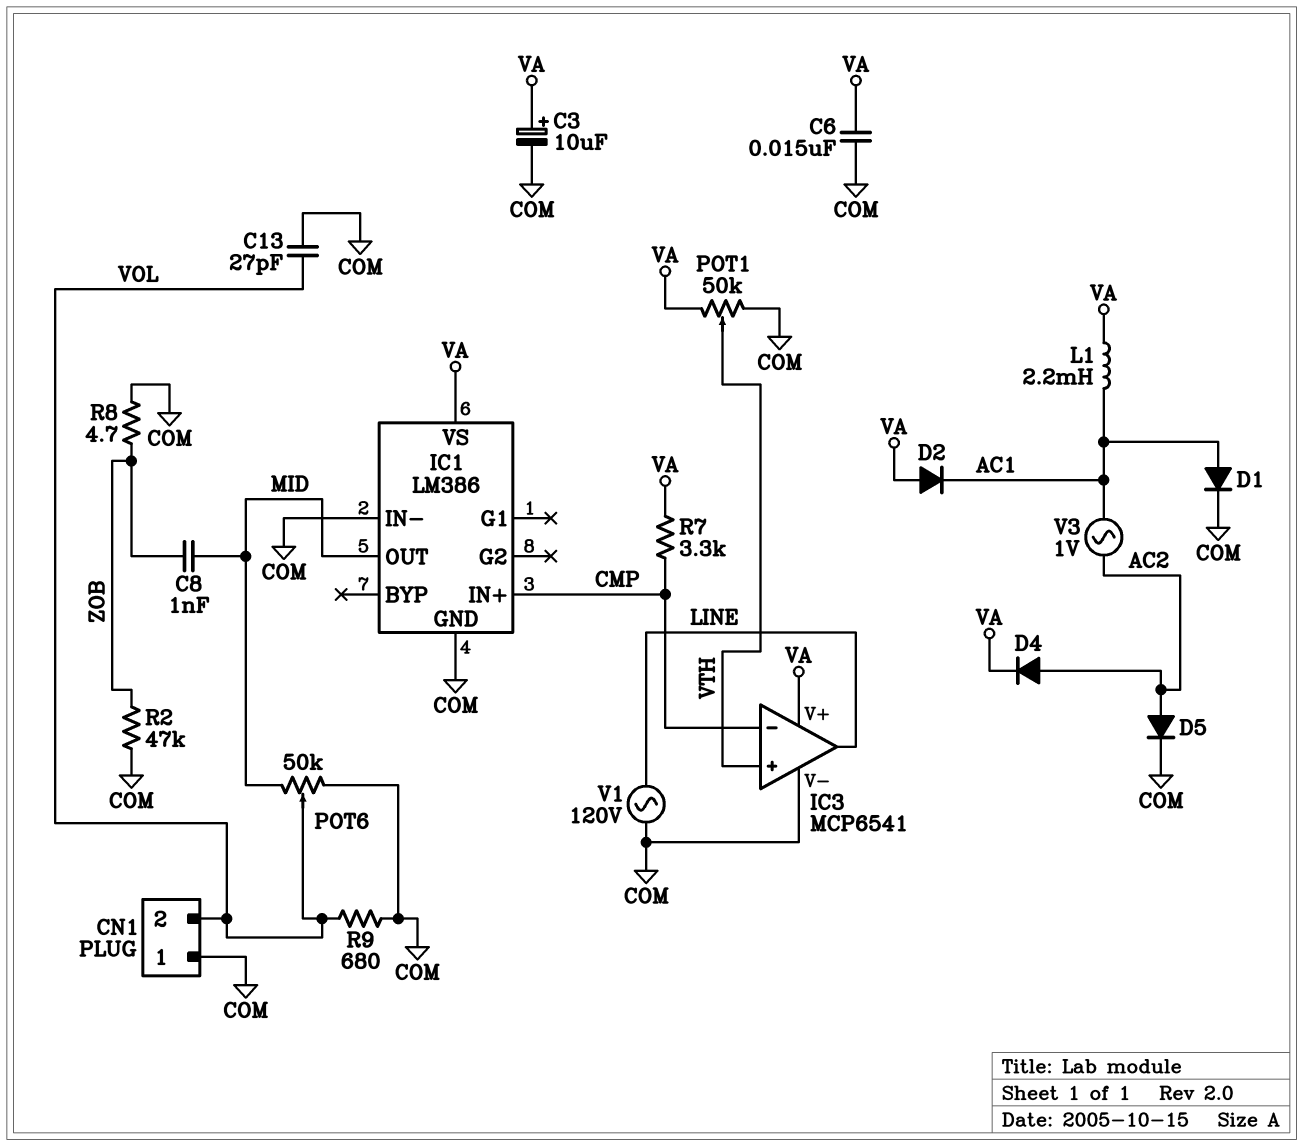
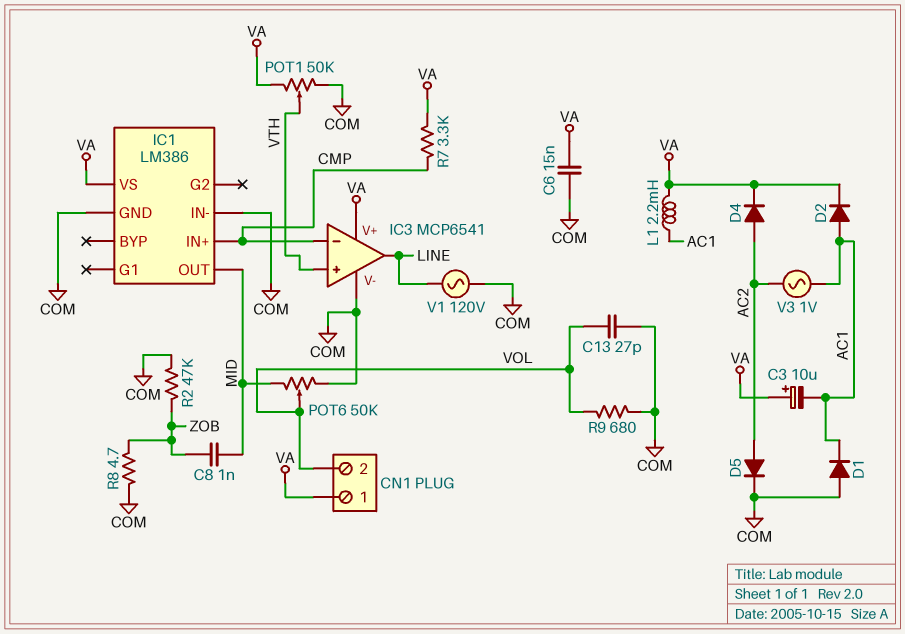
C3: 10uF (plus VA, minus COM) -> 10uF (plus VA, minus AC1)
CN1 pin 1: COM -> VA
D1: diode (A AC1, K COM) -> diode (A COM, K AC1)
D2: diode (A VA, K AC1) -> diode (A AC1, K VA)

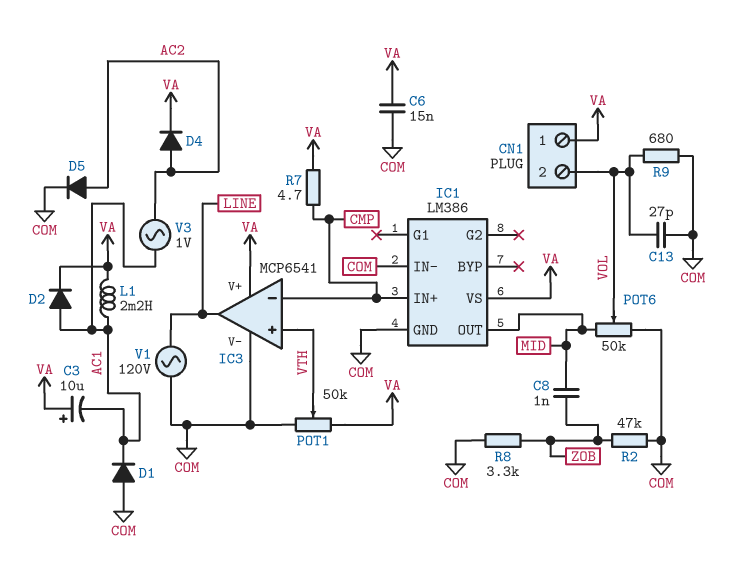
R7: 3.3k (CMP, VA) -> 4.7 (CMP, VA)
R8: 4.7 (COM, ZOB) -> 3.3k (COM, ZOB)

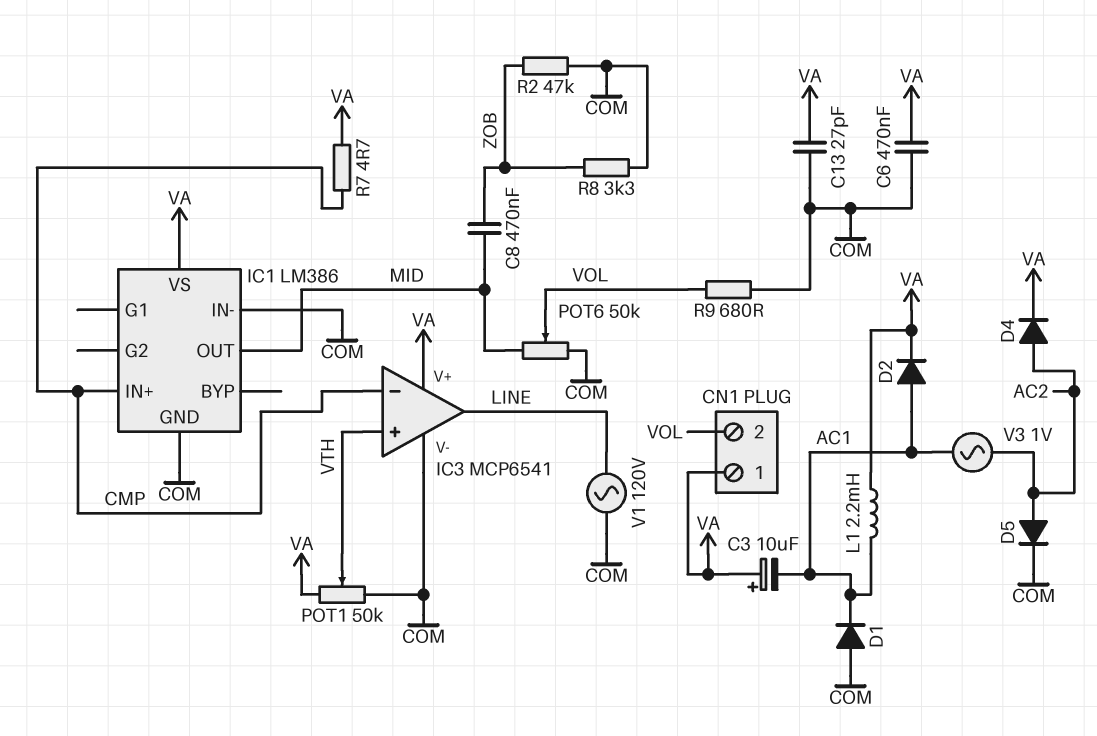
C6: 15nF (COM, VA) -> 470nF (COM, VA)
C8: 1nF (MID, ZOB) -> 470nF (MID, ZOB)
C13: 27pF (COM, VOL) -> 27pF (COM, VA)

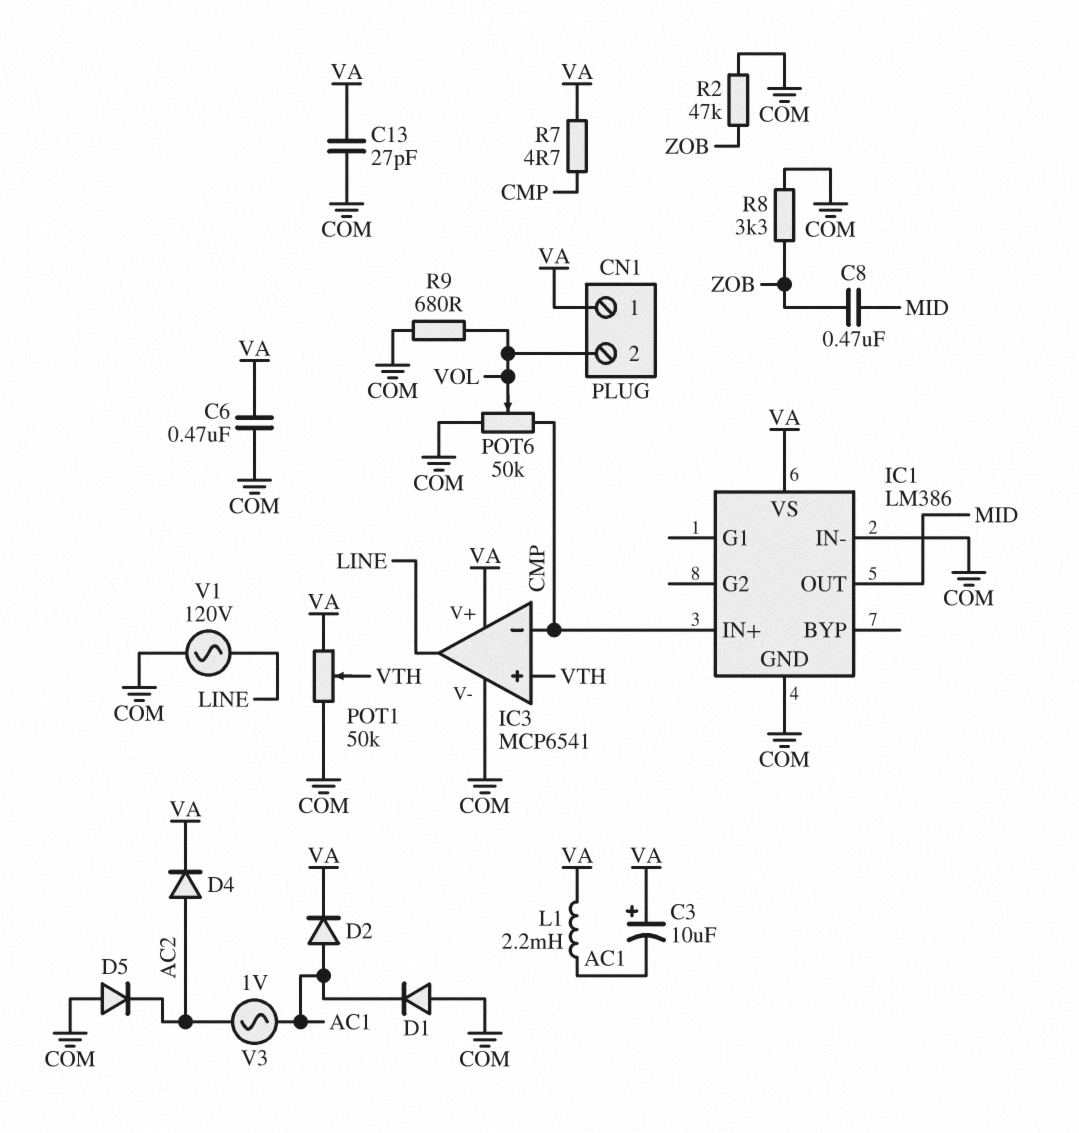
D5: diode (A AC2, K COM) -> diode (A COM, K AC2)
POT6: 50k (COM, MID, wiper VOL) -> 50k (CMP, COM, wiper VOL)

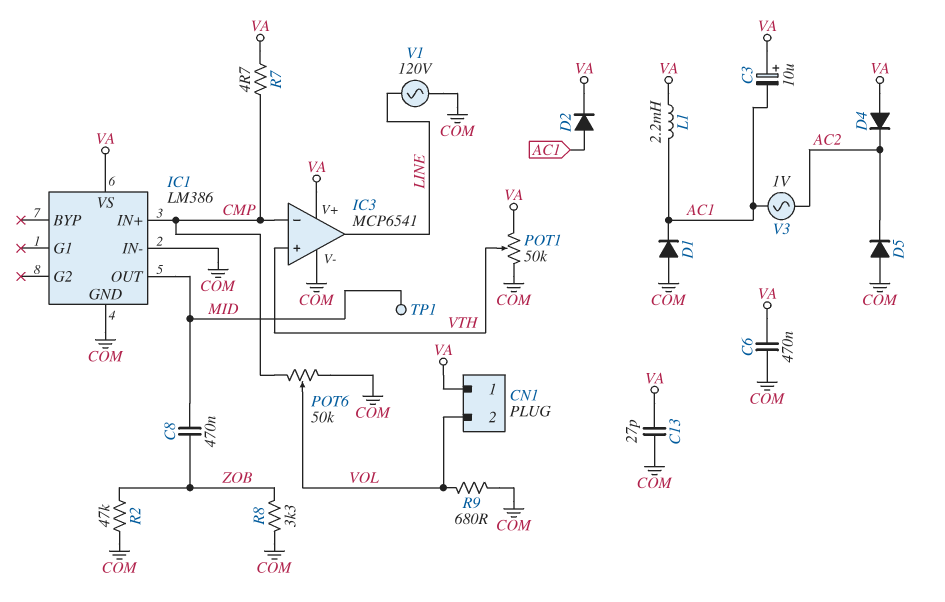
D4: diode (A AC2, K VA) -> diode (A VA, K AC2)
TP1: none -> test point (MID)

